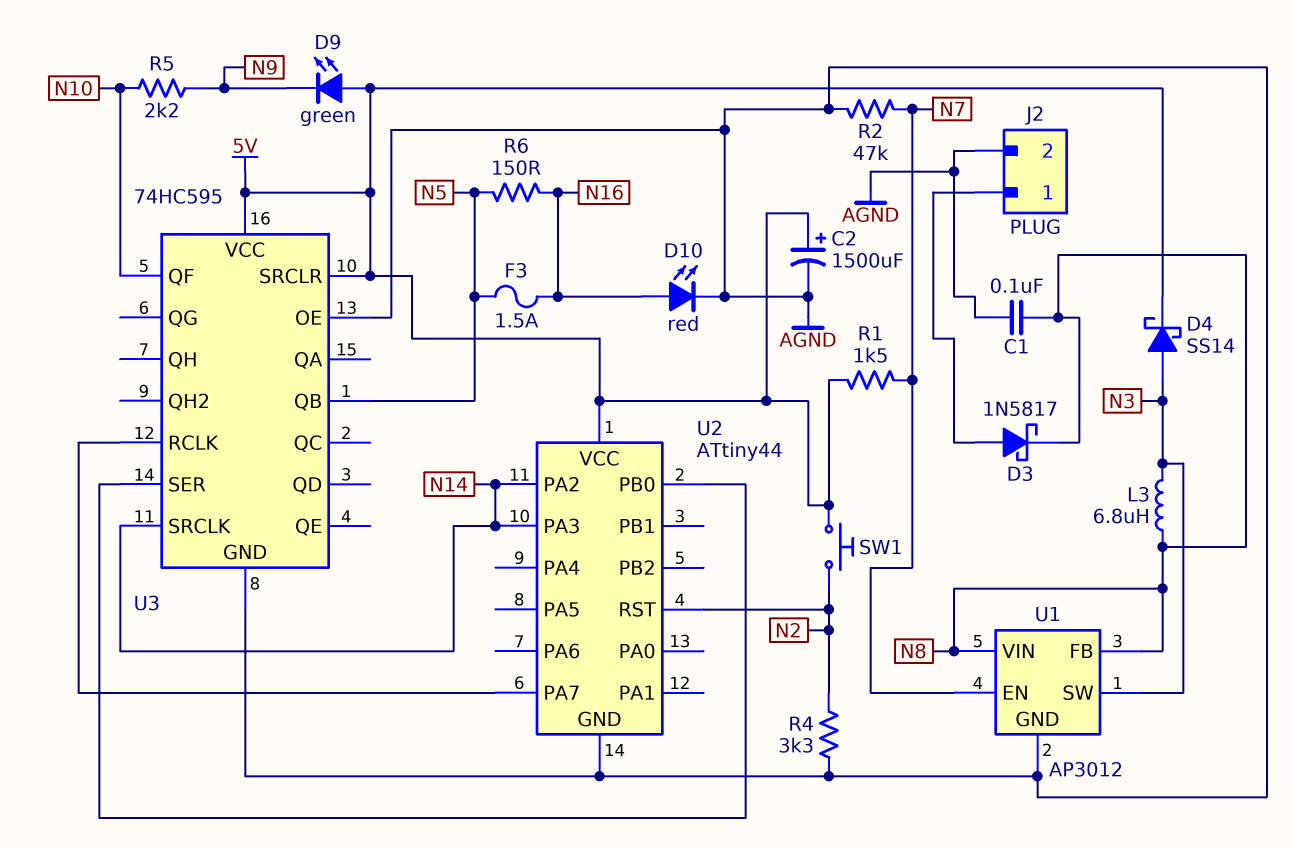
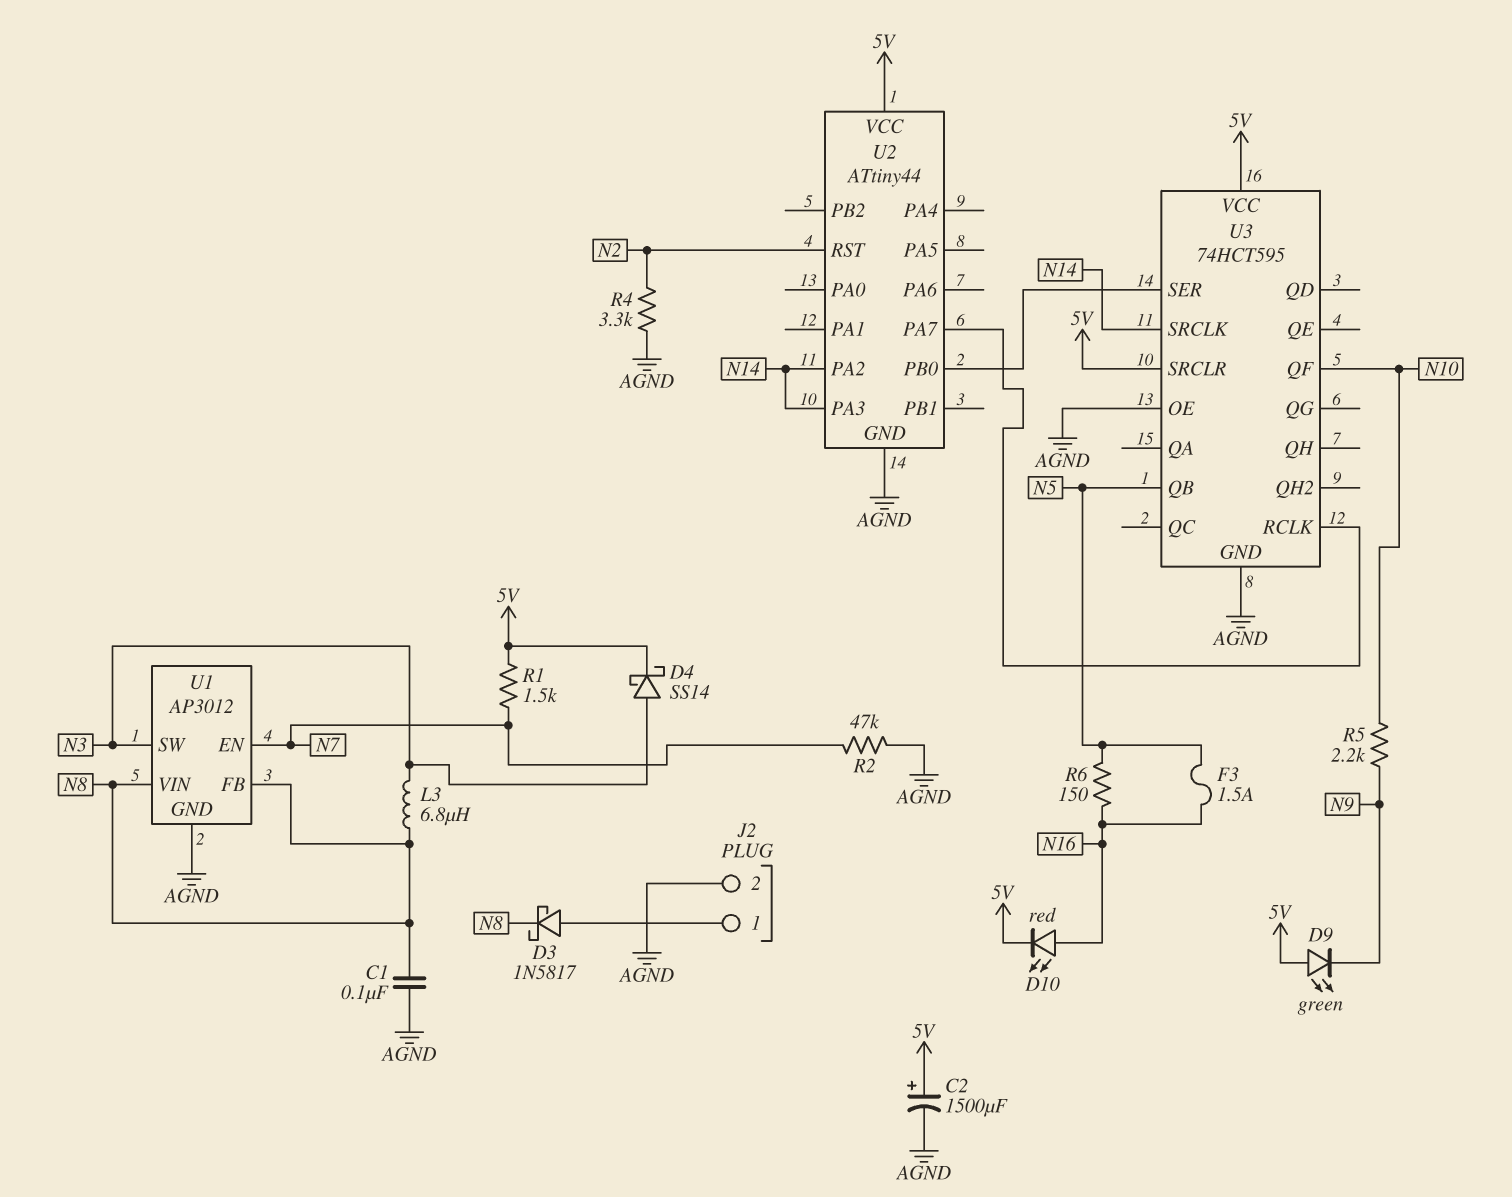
D10: LED red (A N16, K AGND) -> LED red (A N16, K 5V)
SW1: button (5V, N2) -> none
U3: 74HC595 -> 74HCT595

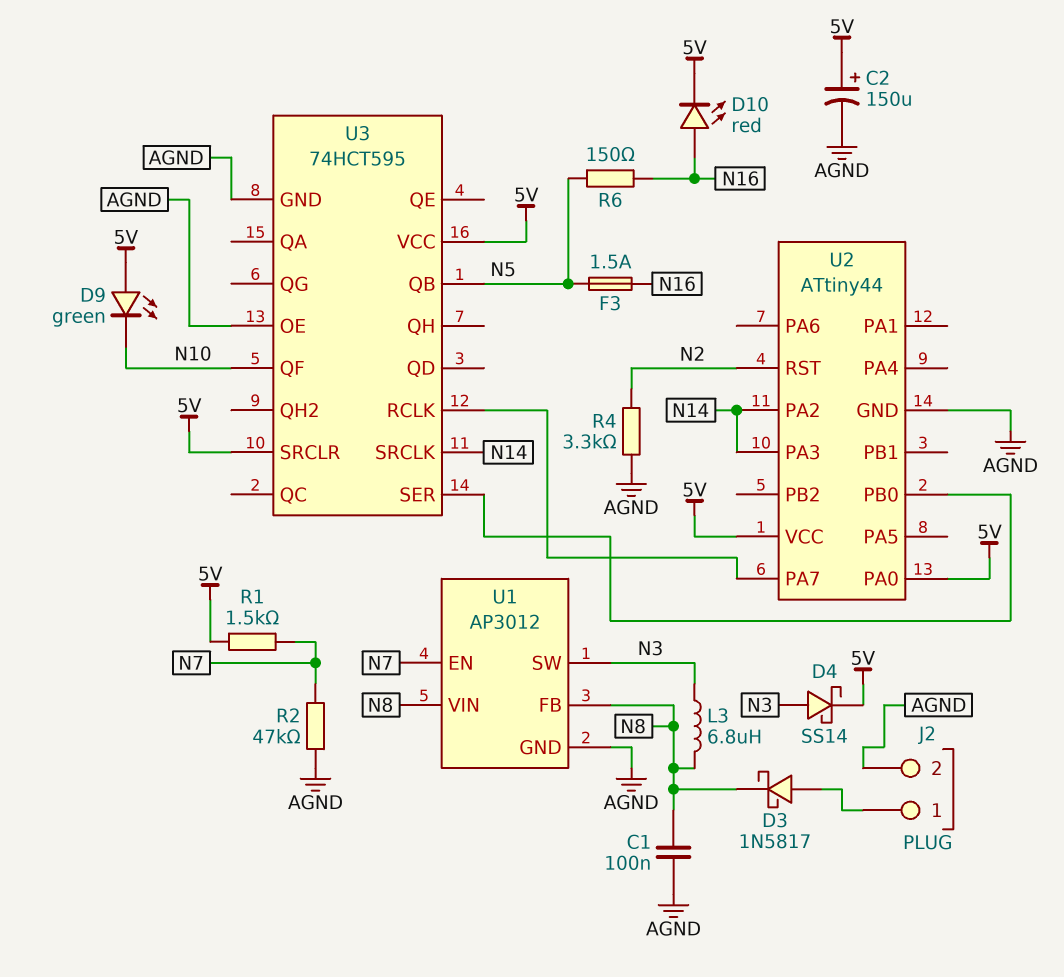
C2: 1500uF (plus 5V, minus AGND) -> 150uF (plus 5V, minus AGND)
D9: LED green (A 5V, K N9) -> LED green (A 5V, K N10)
R5: 2.2k (N9, N10) -> none
U2 pin PA0: none -> 5V

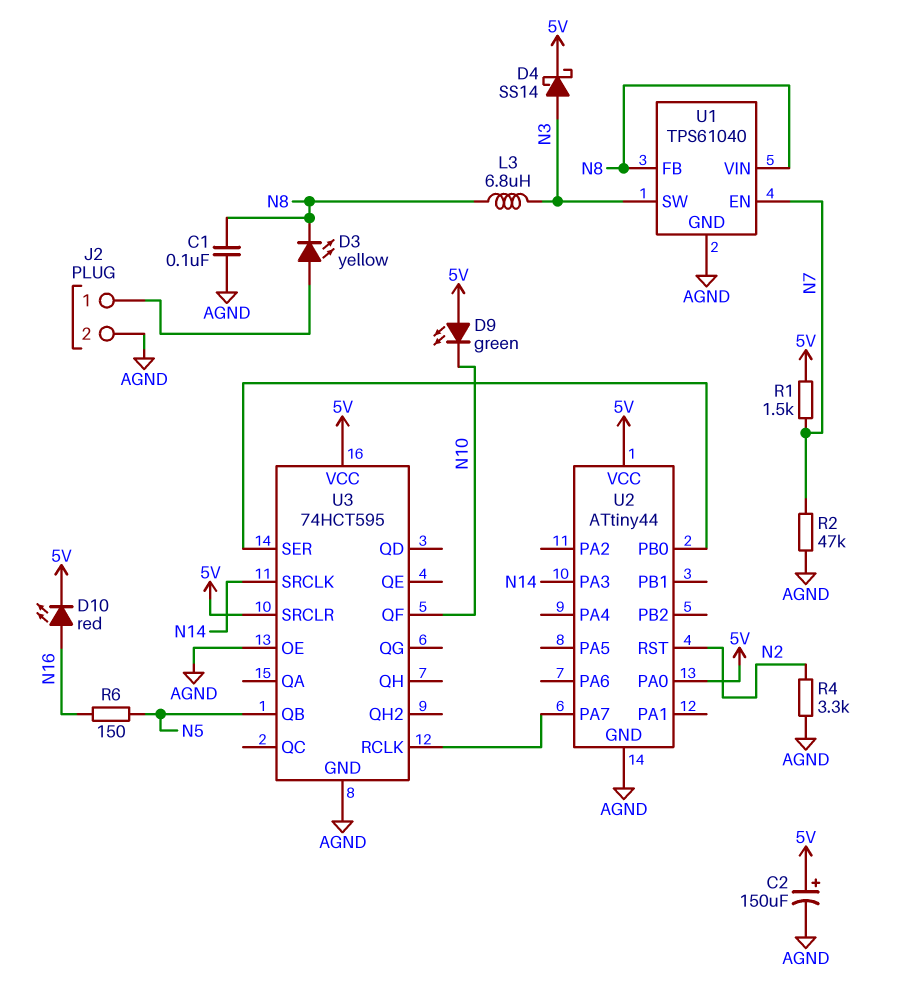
D3: schottky 1N5817 (A J2/1, K N8) -> LED yellow (A J2/1, K N8)
F3: 1.5A (N5, N16) -> none
U1: AP3012 -> TPS61040
U2 pin PA2: N14 -> none

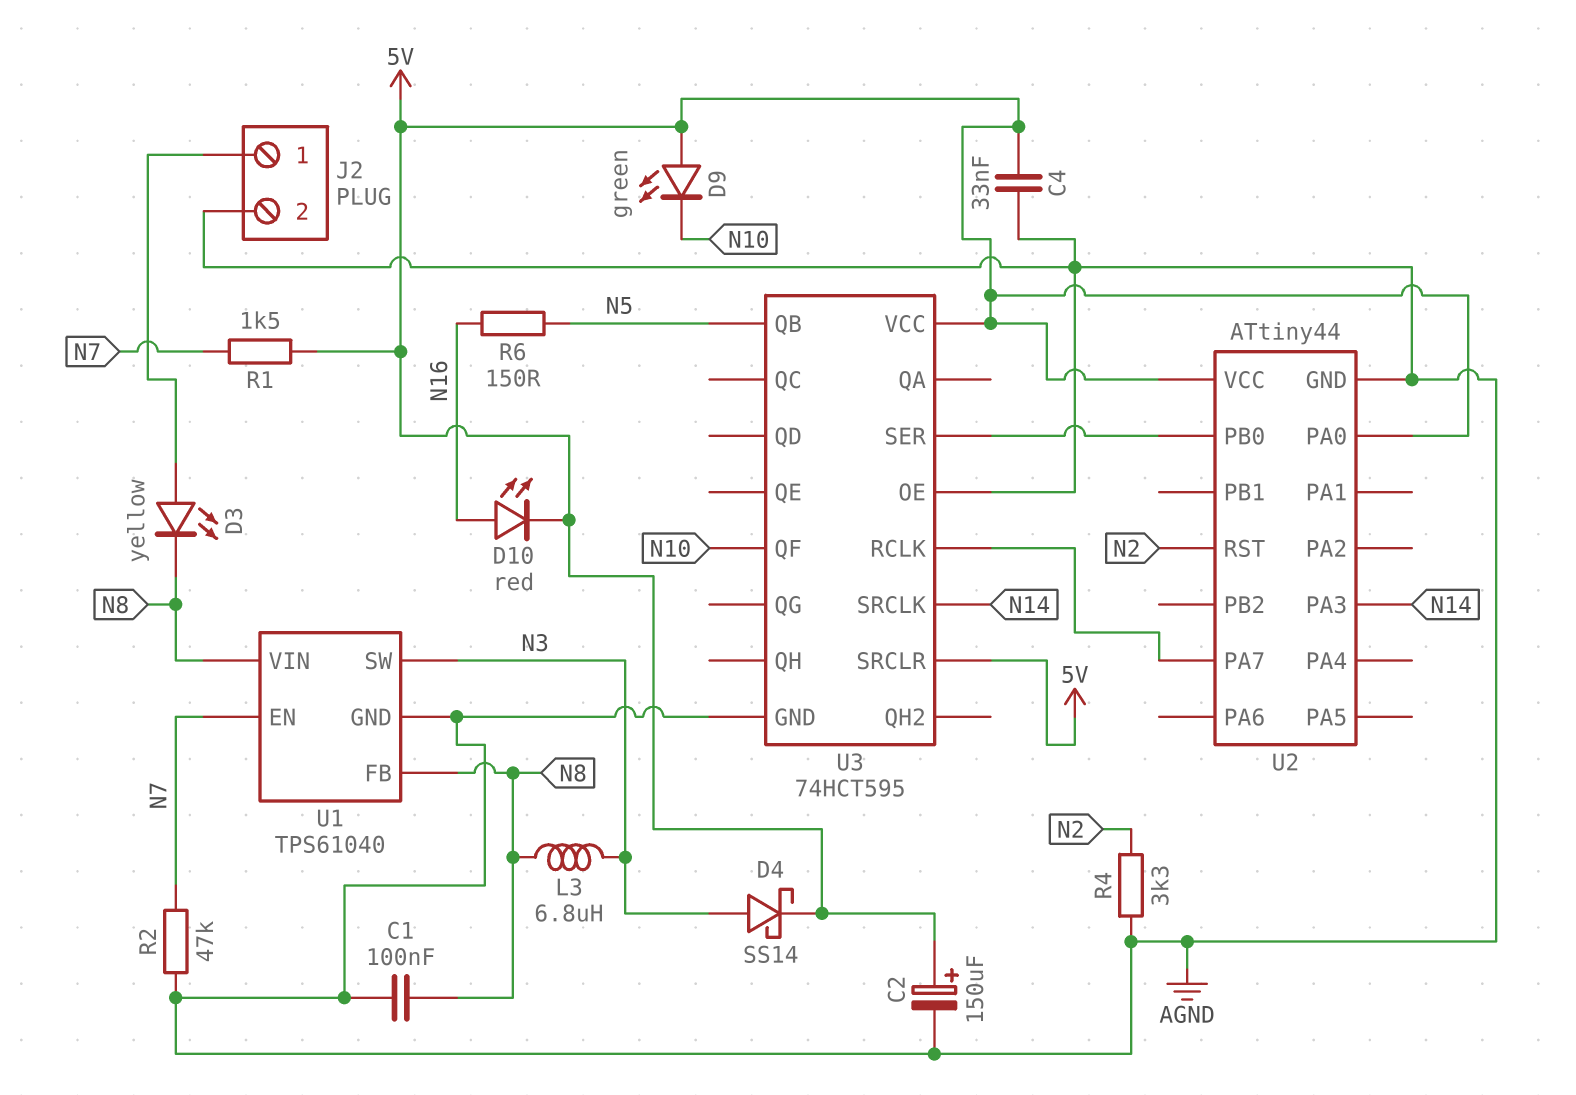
C4: none -> 33nF (5V, AGND)

